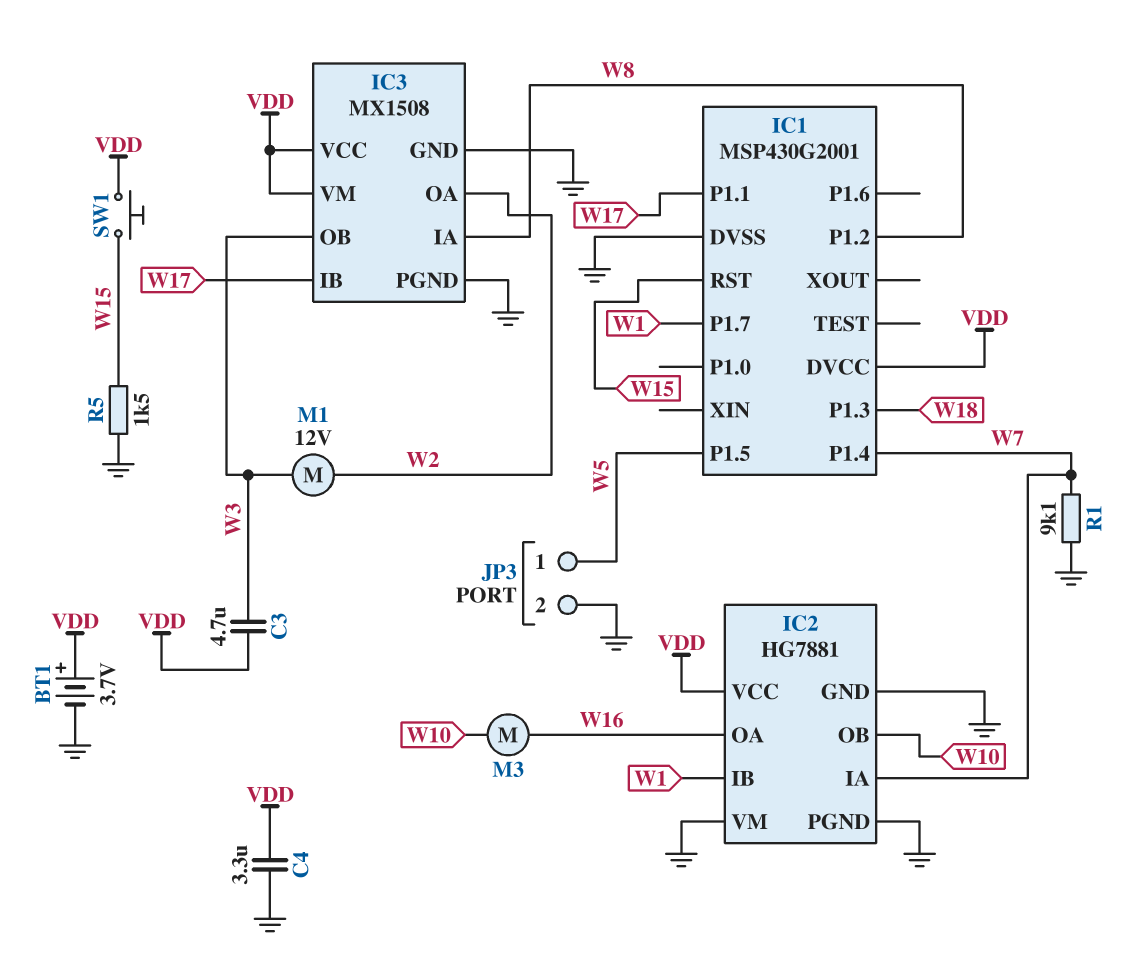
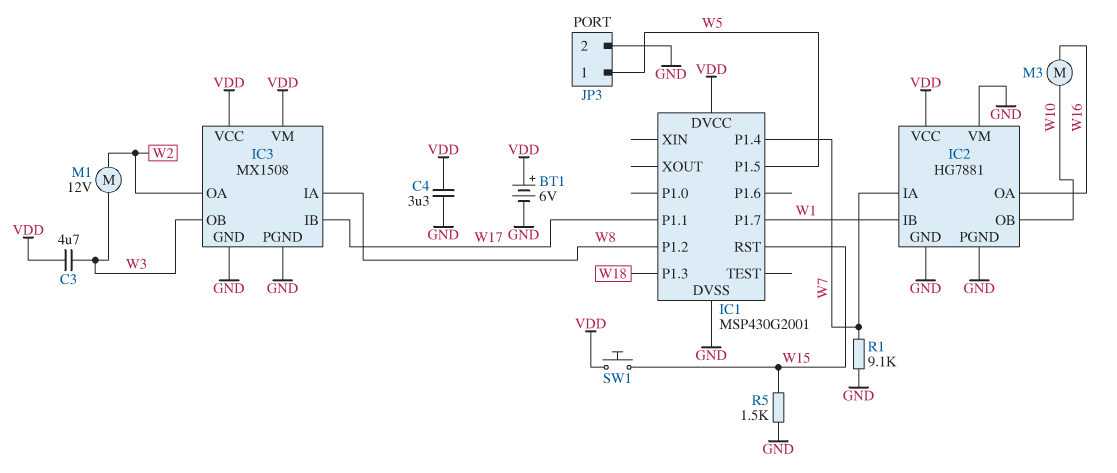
BT1: 3.7V (plus VDD, minus GND) -> 6V (plus VDD, minus GND)

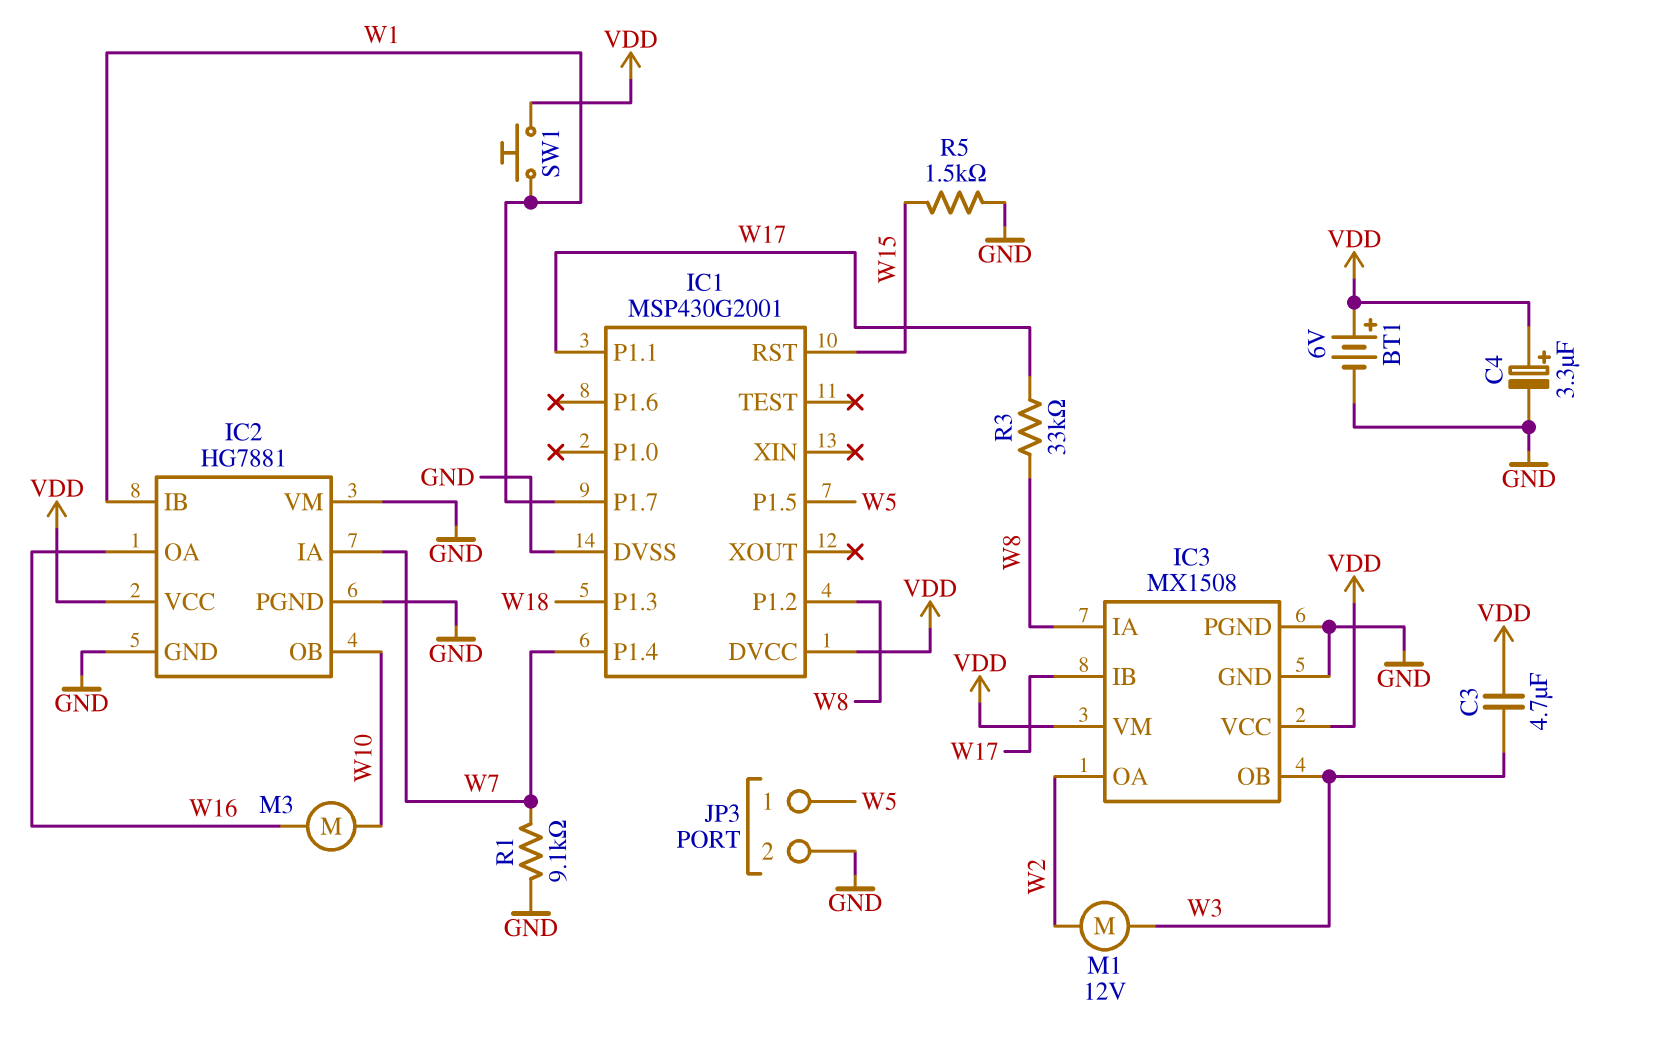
C4: 3.3uF (GND, VDD) -> 3.3uF (plus VDD, minus GND)
R3: none -> 33k (W8, W17)
SW1: button (VDD, W15) -> button (VDD, W1)

